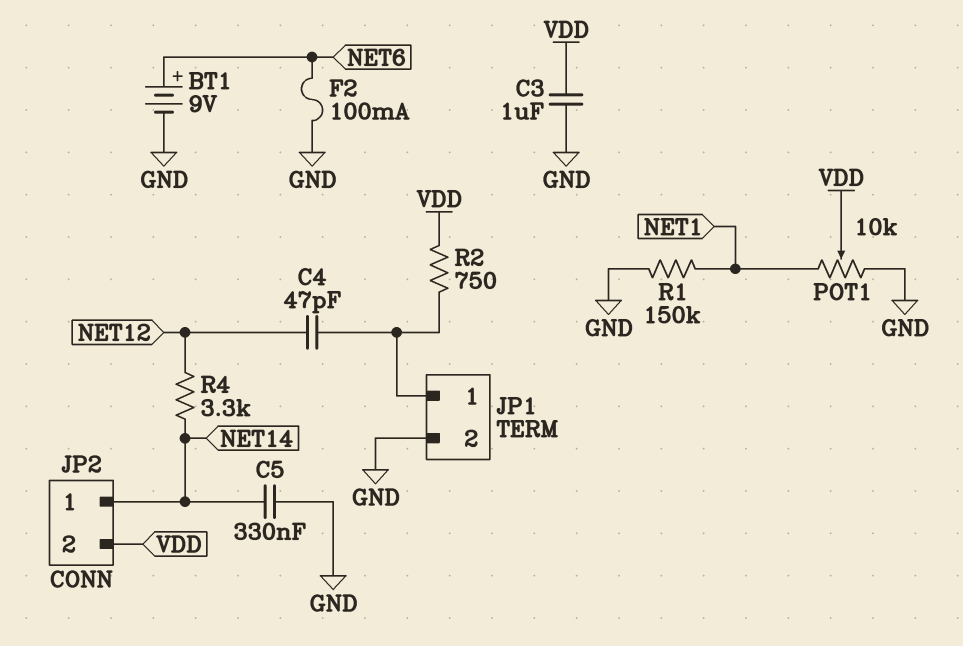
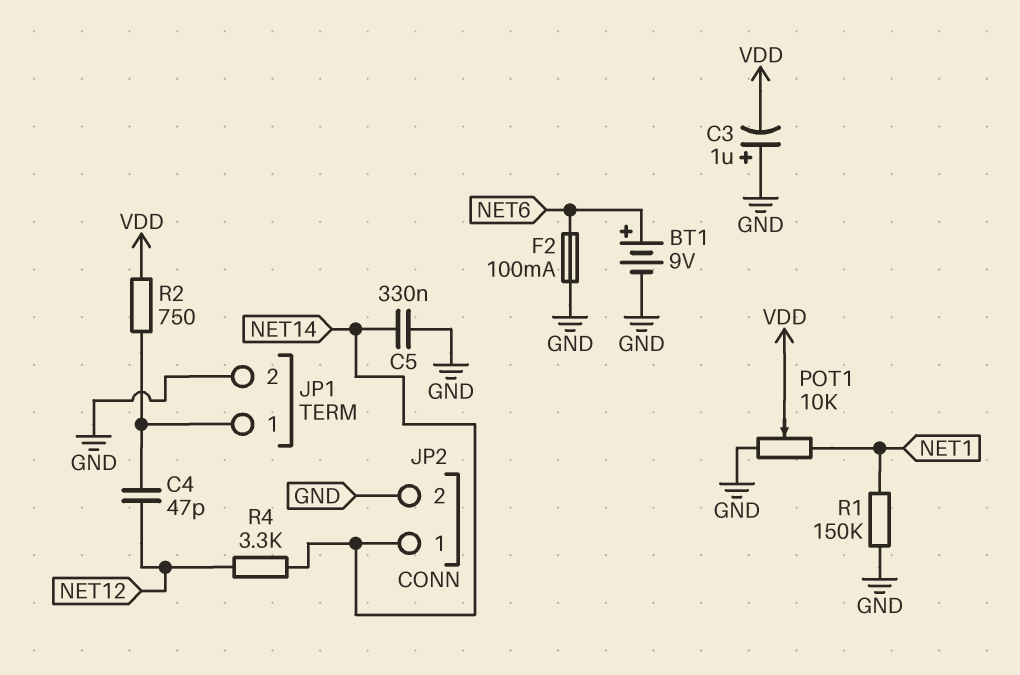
C3: 1uF (GND, VDD) -> 1uF (plus GND, minus VDD)
JP2 pin 2: VDD -> GND

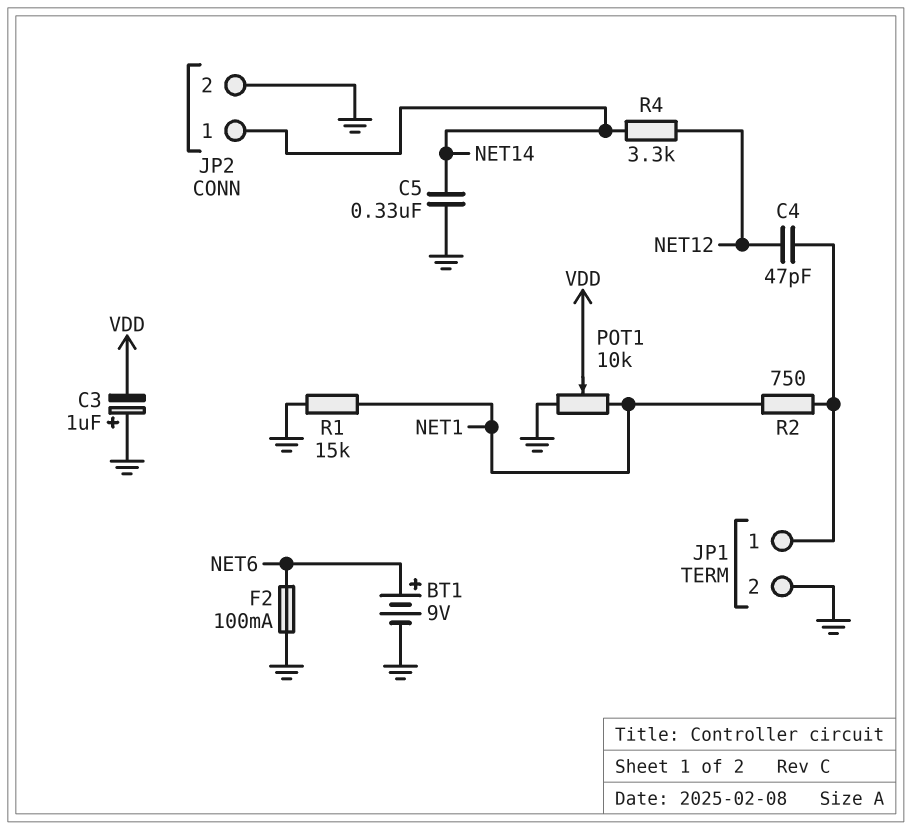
R1: 150k (GND, NET1) -> 15k (GND, NET1)
R2: 750 (JP1/1, VDD) -> 750 (JP1/1, NET1)

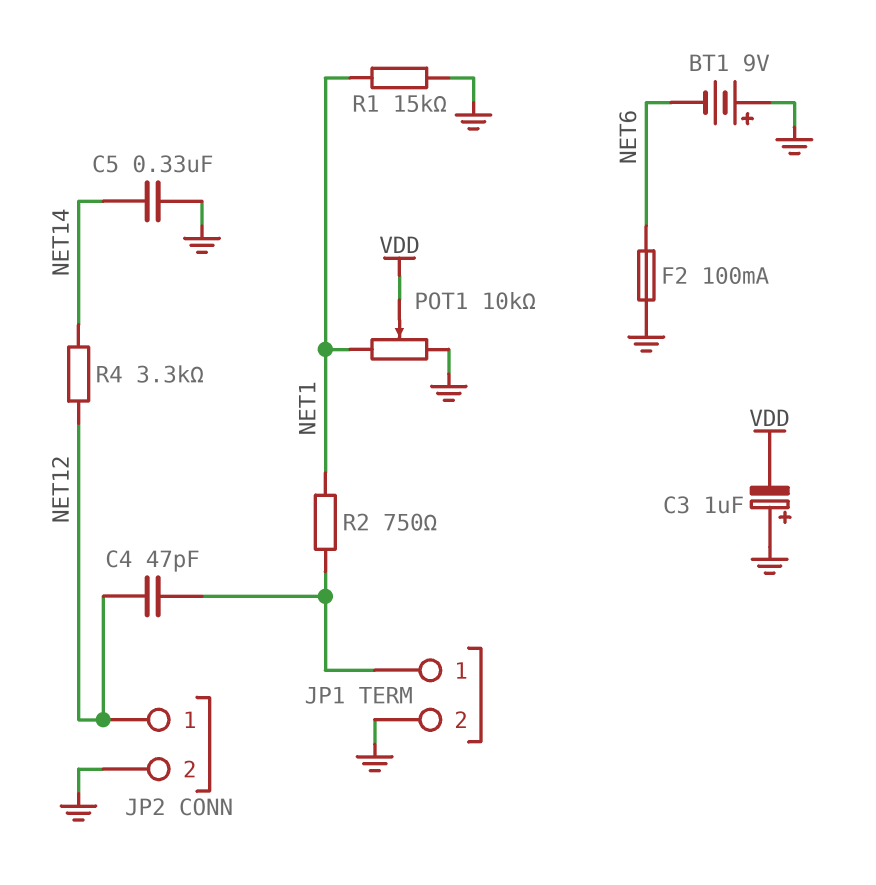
BT1: 9V (plus NET6, minus GND) -> 9V (plus GND, minus NET6)
JP2 pin 1: NET14 -> NET12

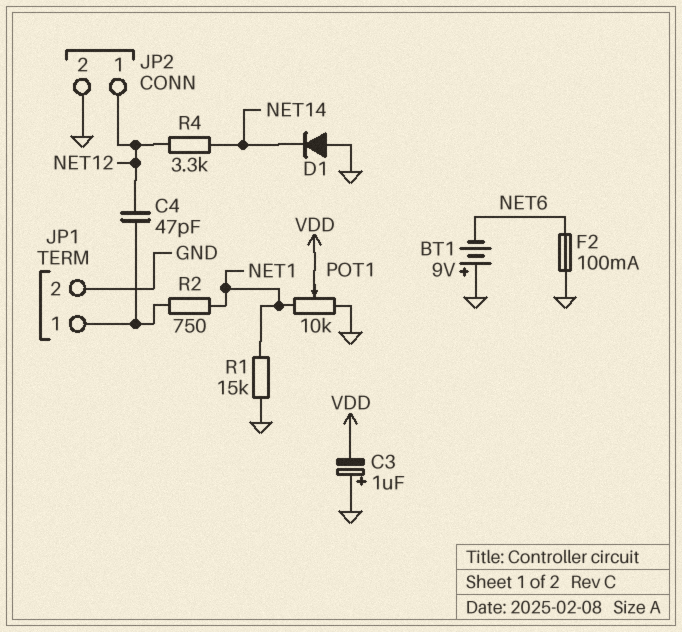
C5: 330nF (GND, NET14) -> none
D1: none -> diode (A GND, K NET14)

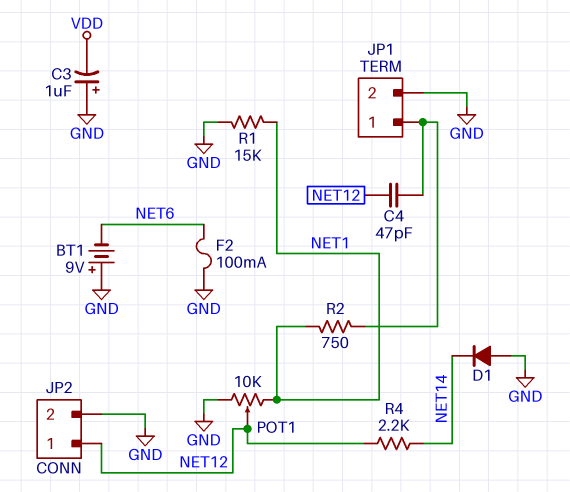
POT1: 10k (GND, NET1, wiper VDD) -> 10k (GND, NET1, wiper NET12)
R4: 3.3k (NET12, NET14) -> 2.2k (NET12, NET14)

